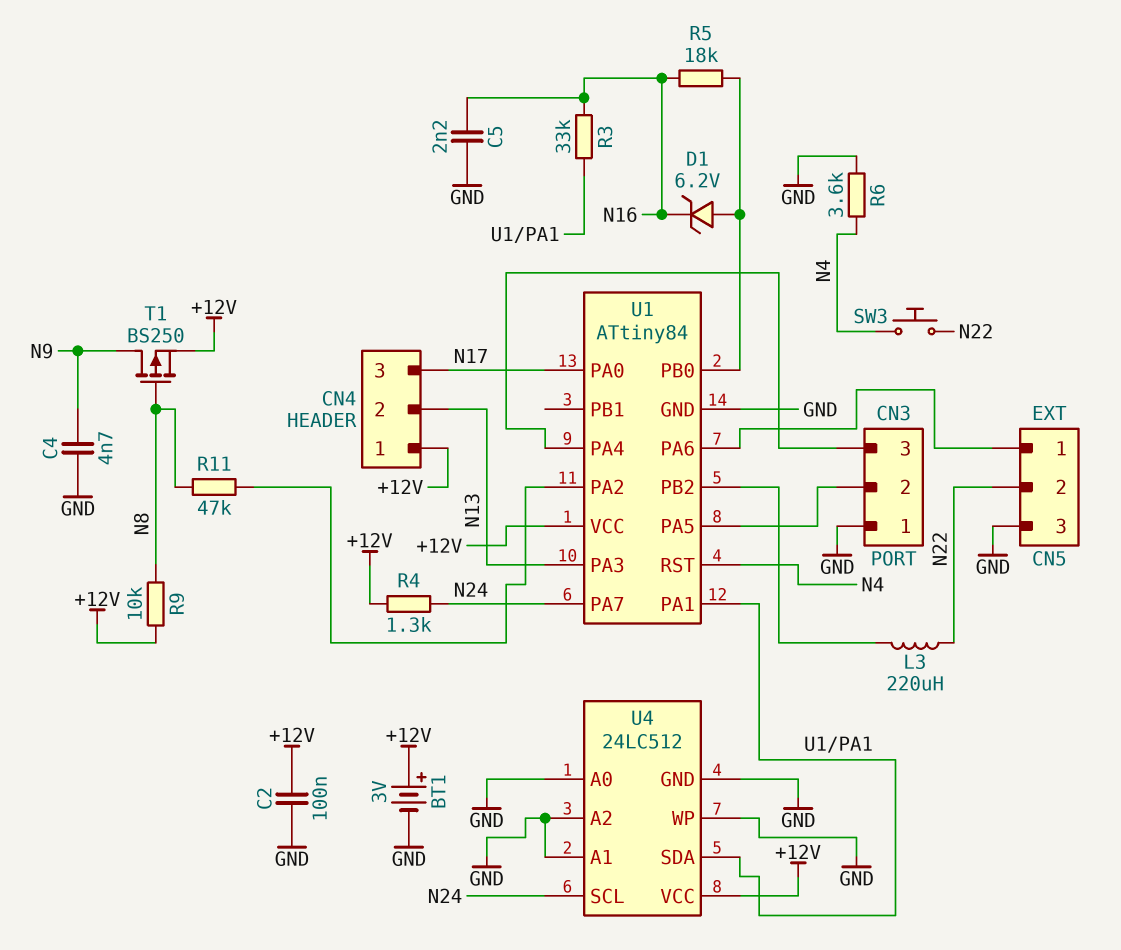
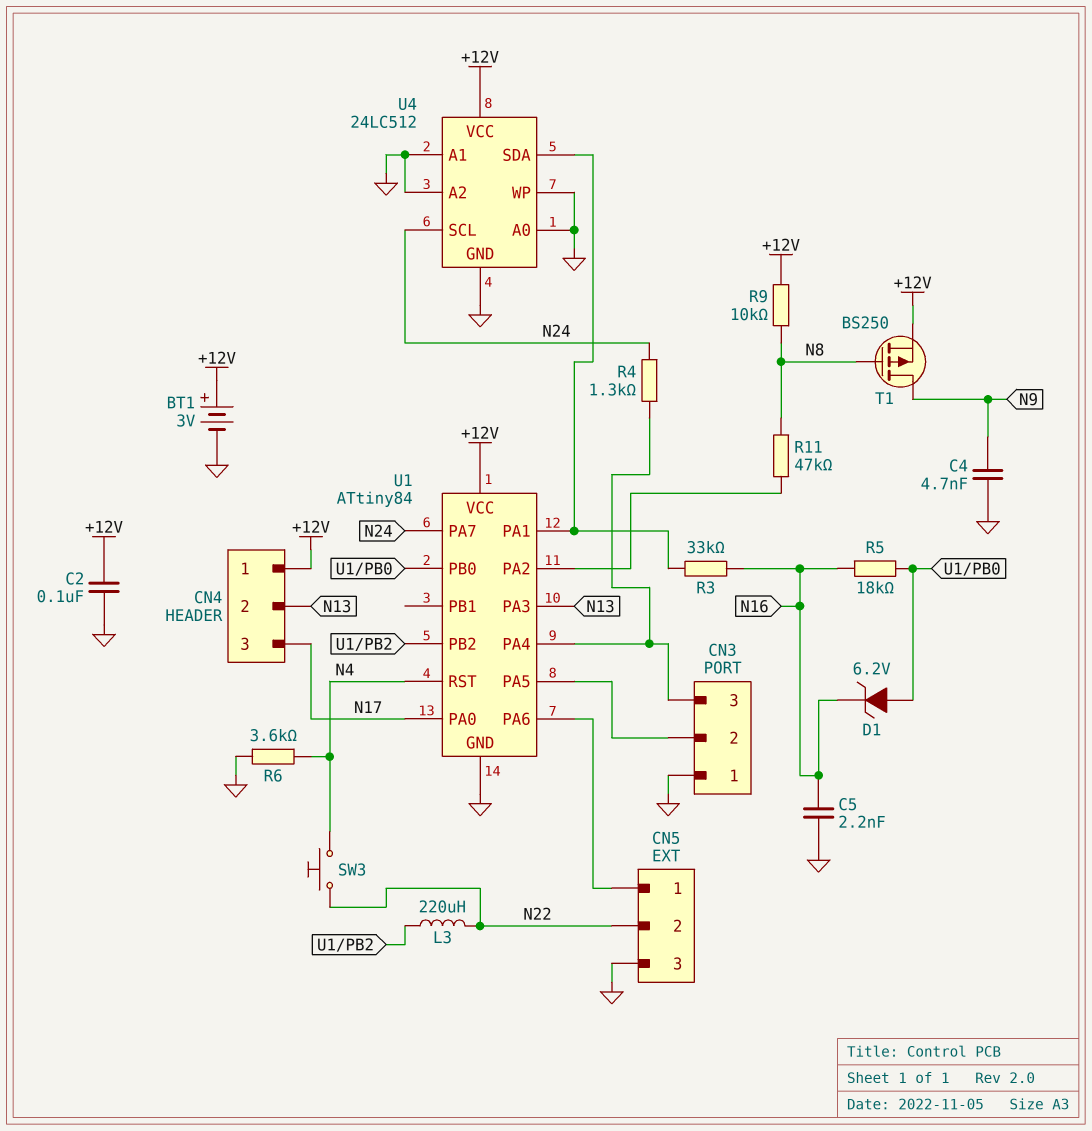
R4: 1.3k (+12V, N24) -> 1.3k (CN3/3, N24)

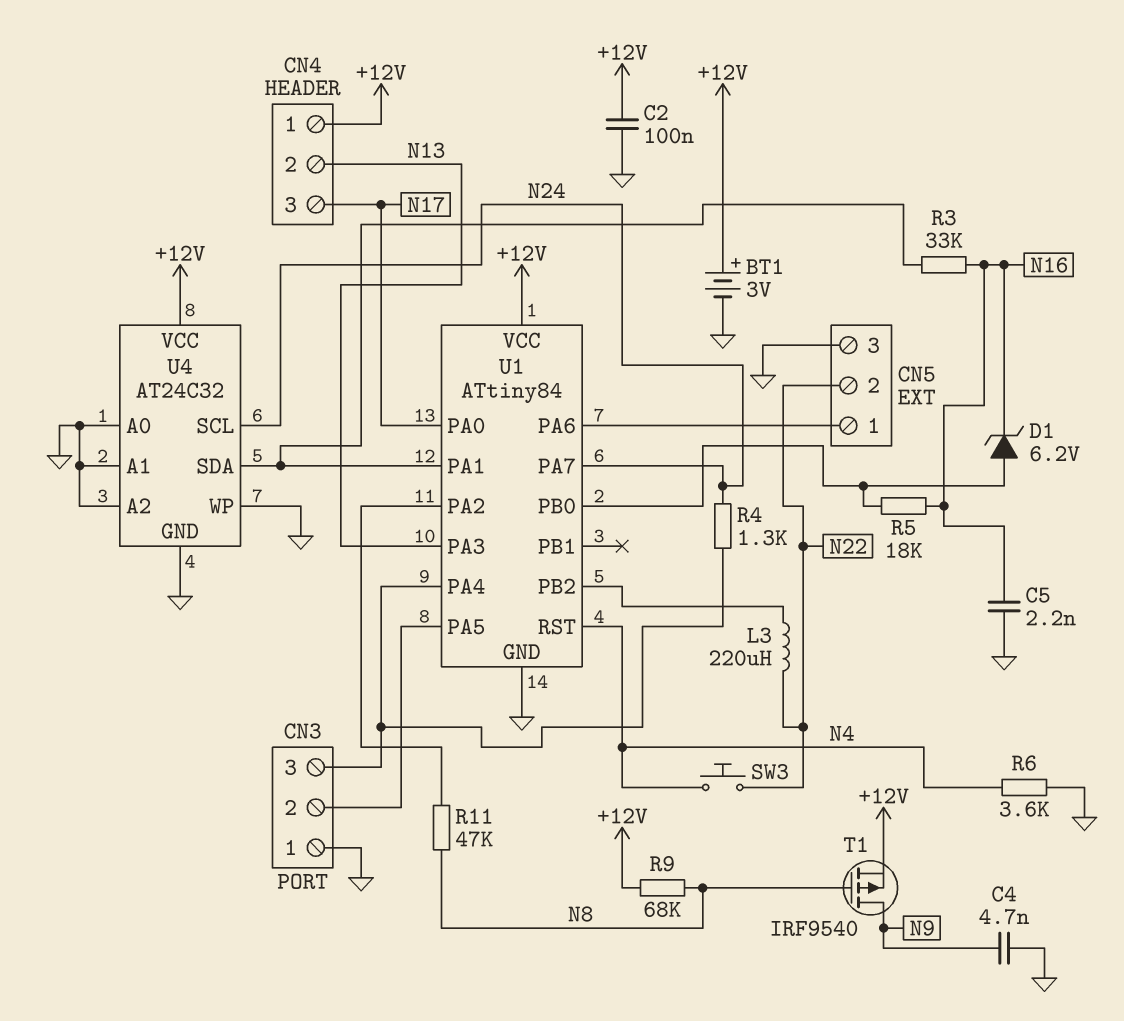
R9: 10k (+12V, N8) -> 68k (+12V, N8)
T1: PMOS BS250 (G N8, D N9, S +12V) -> PMOS IRF9540 (G N8, D N9, S +12V)
U4: 24LC512 -> AT24C32

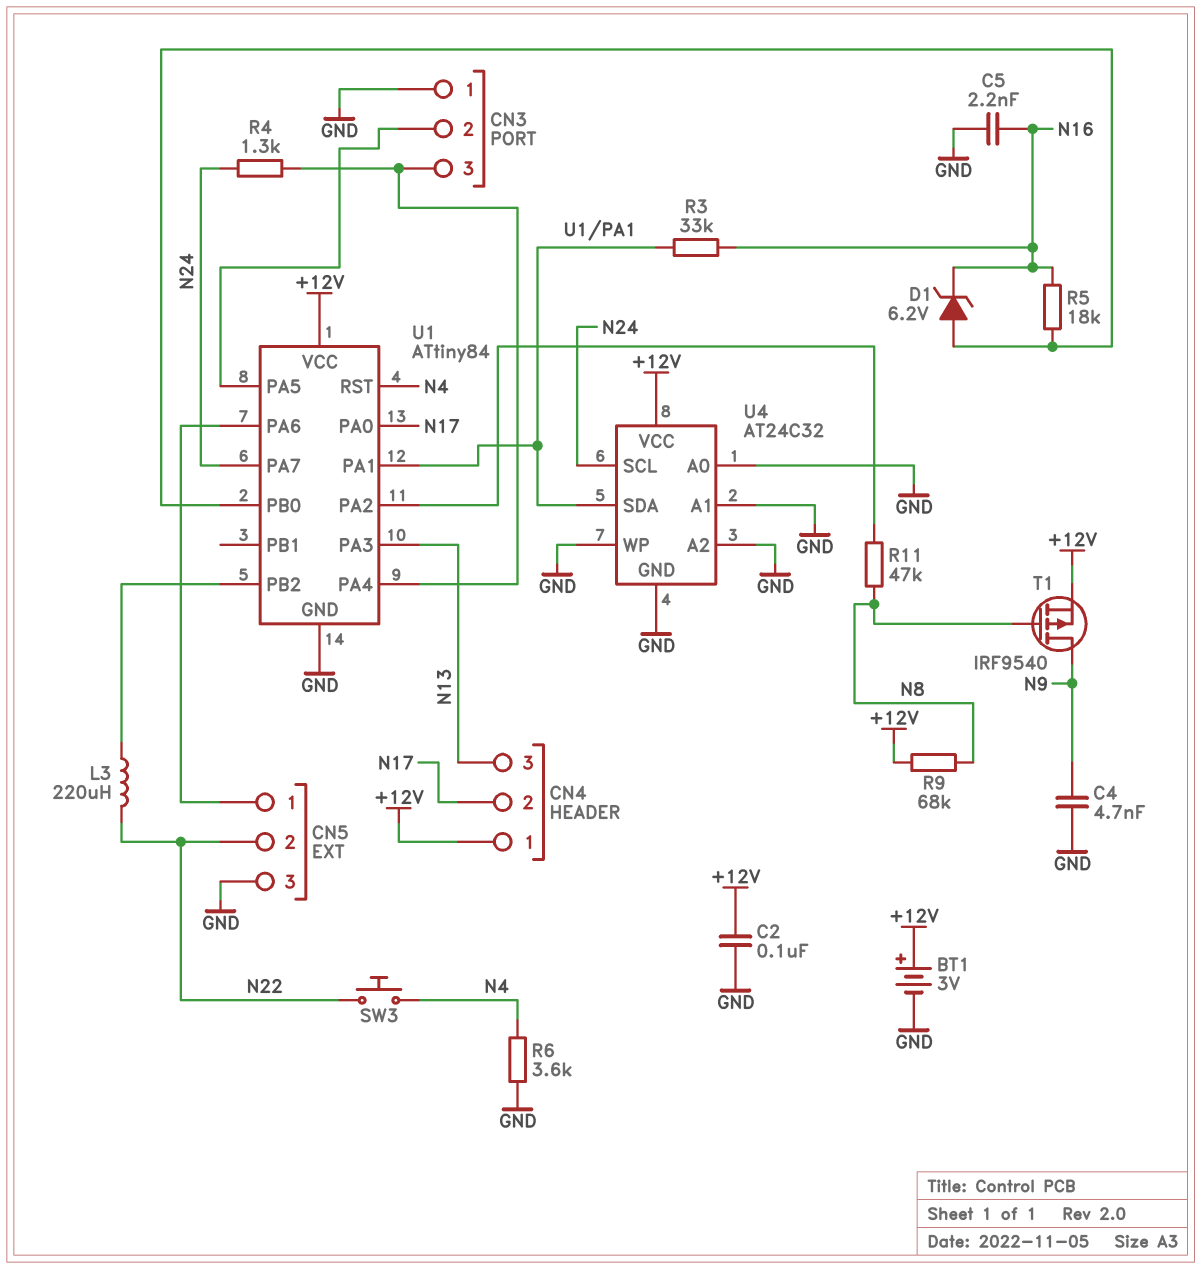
CN4 pin 2: N13 -> N17
CN4 pin 3: N17 -> N13

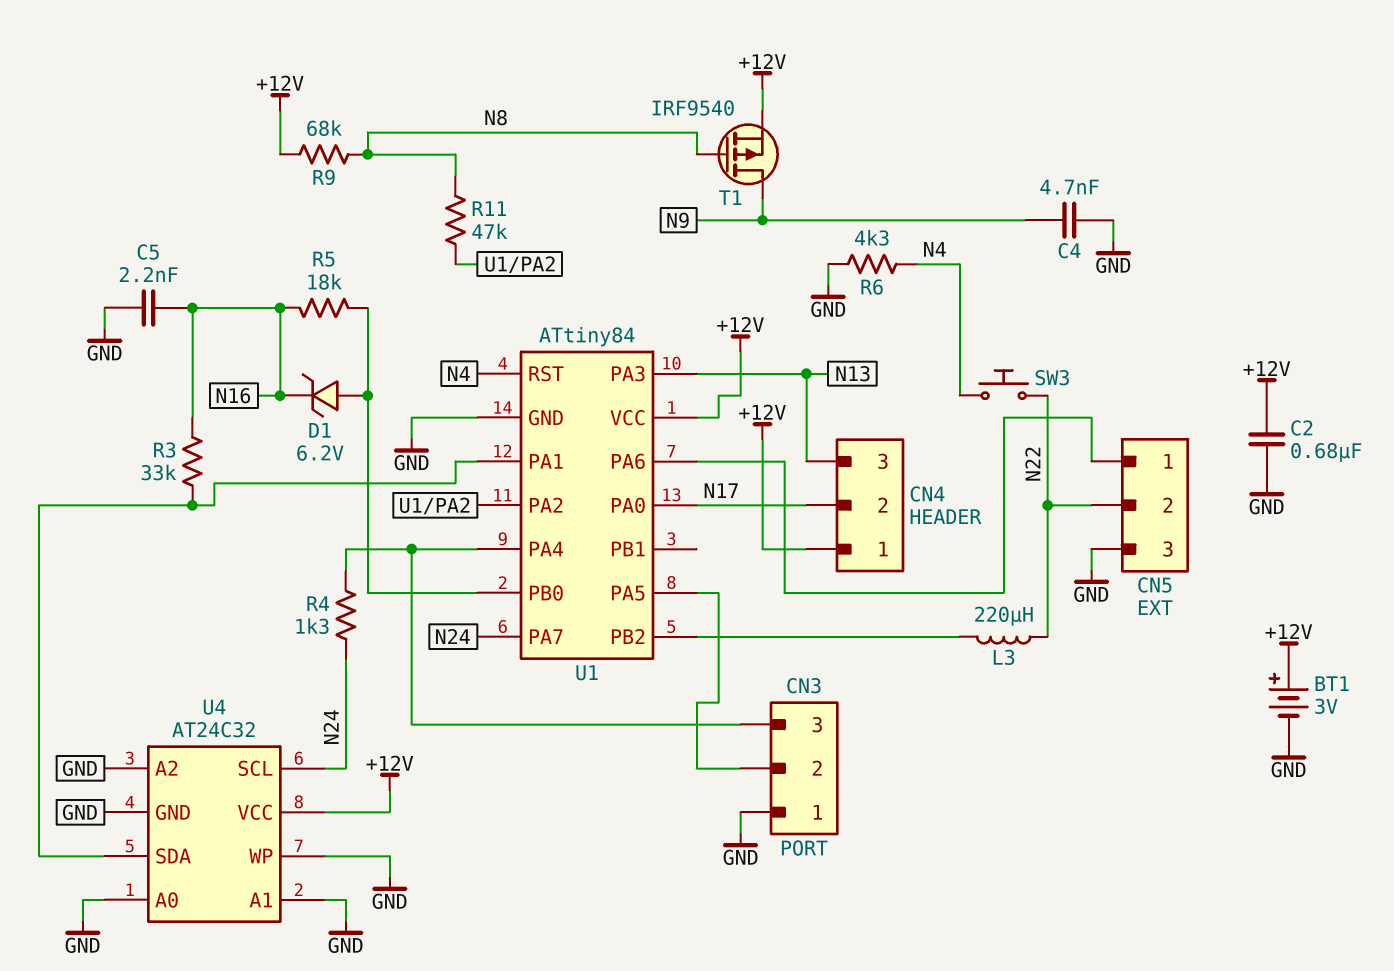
C2: 100nF (+12V, GND) -> 680nF (+12V, GND)
R6: 3.6k (GND, N4) -> 4.3k (GND, N4)

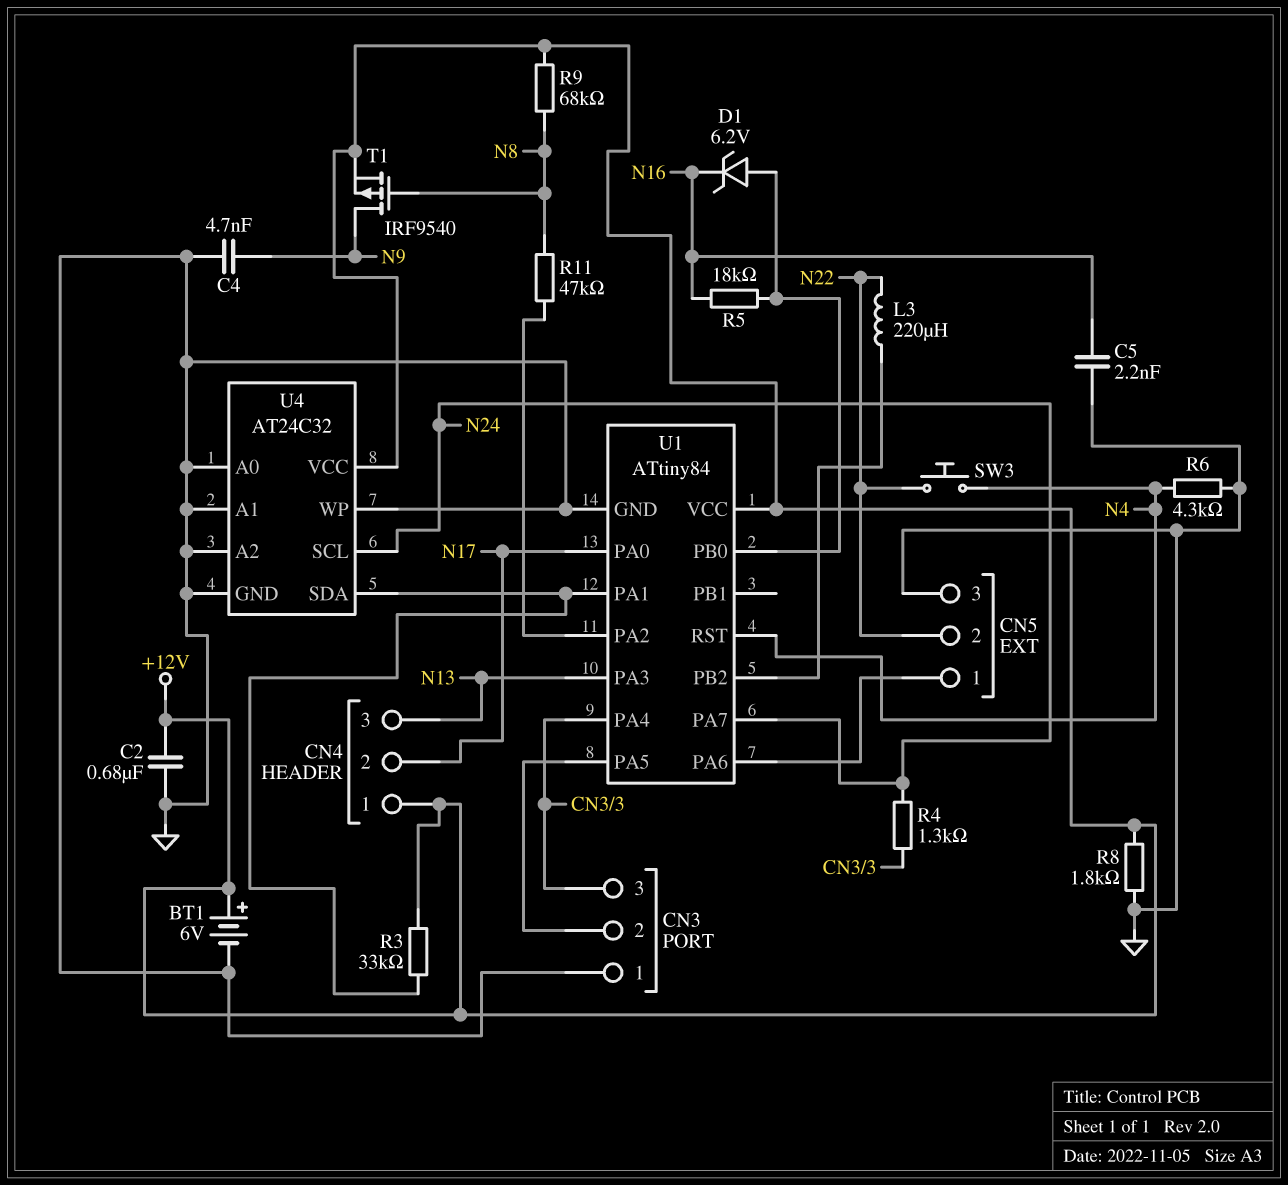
BT1: 3V (plus +12V, minus GND) -> 6V (plus +12V, minus GND)
R3: 33k (N16, U1/PA1) -> 33k (+12V, U1/PA1)
R8: none -> 1.8k (+12V, GND)

